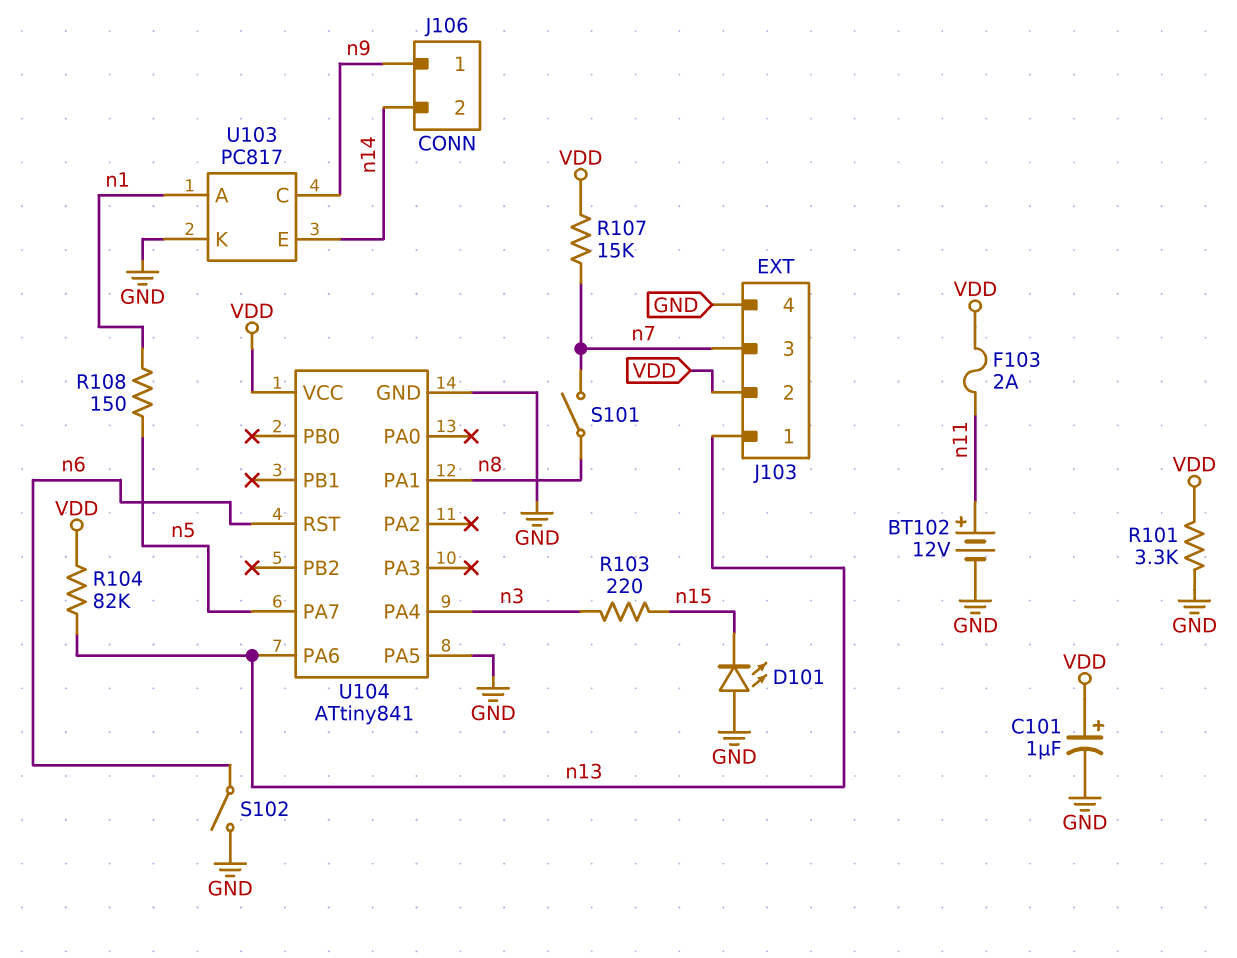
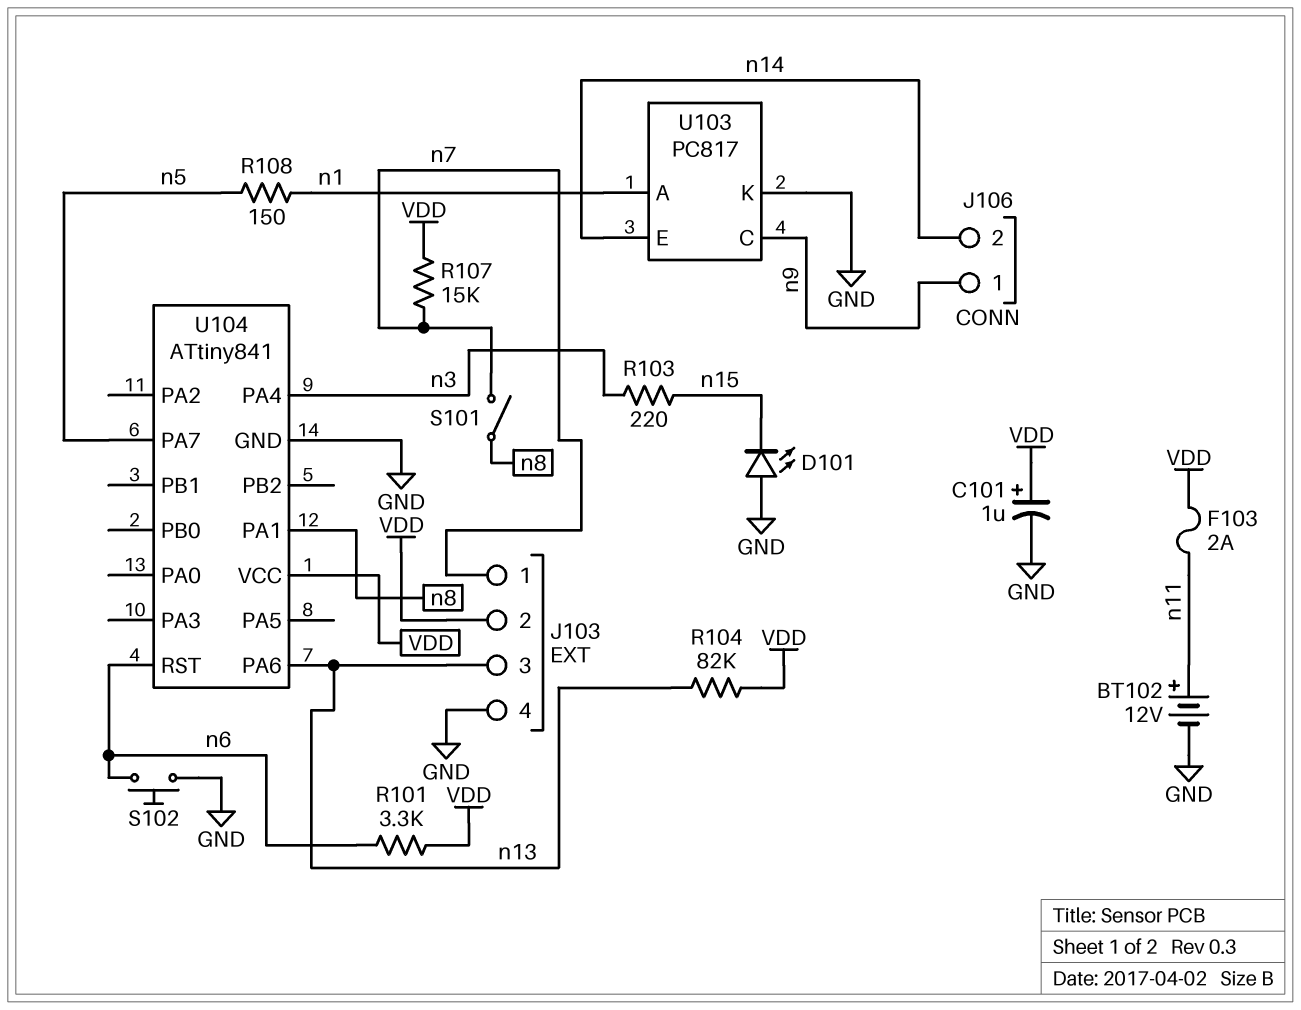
J103 pin 1: n13 -> n7
J103 pin 3: n7 -> n13
R101: 3.3k (GND, VDD) -> 3.3k (VDD, n6)
S102: switch (GND, n6) -> button (GND, n6)
U104 pin PA5: GND -> none

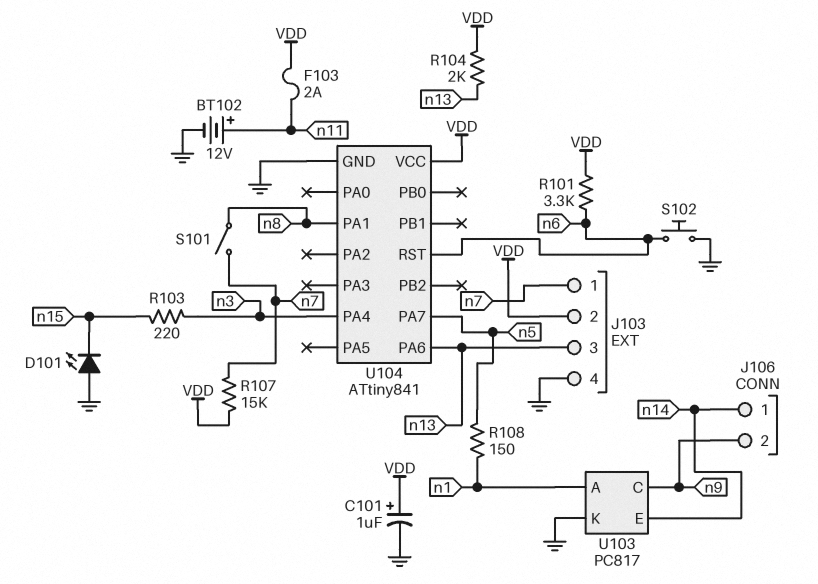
J106 pin 1: n9 -> n14
J106 pin 2: n14 -> n9
R104: 82k (VDD, n13) -> 2k (VDD, n13)

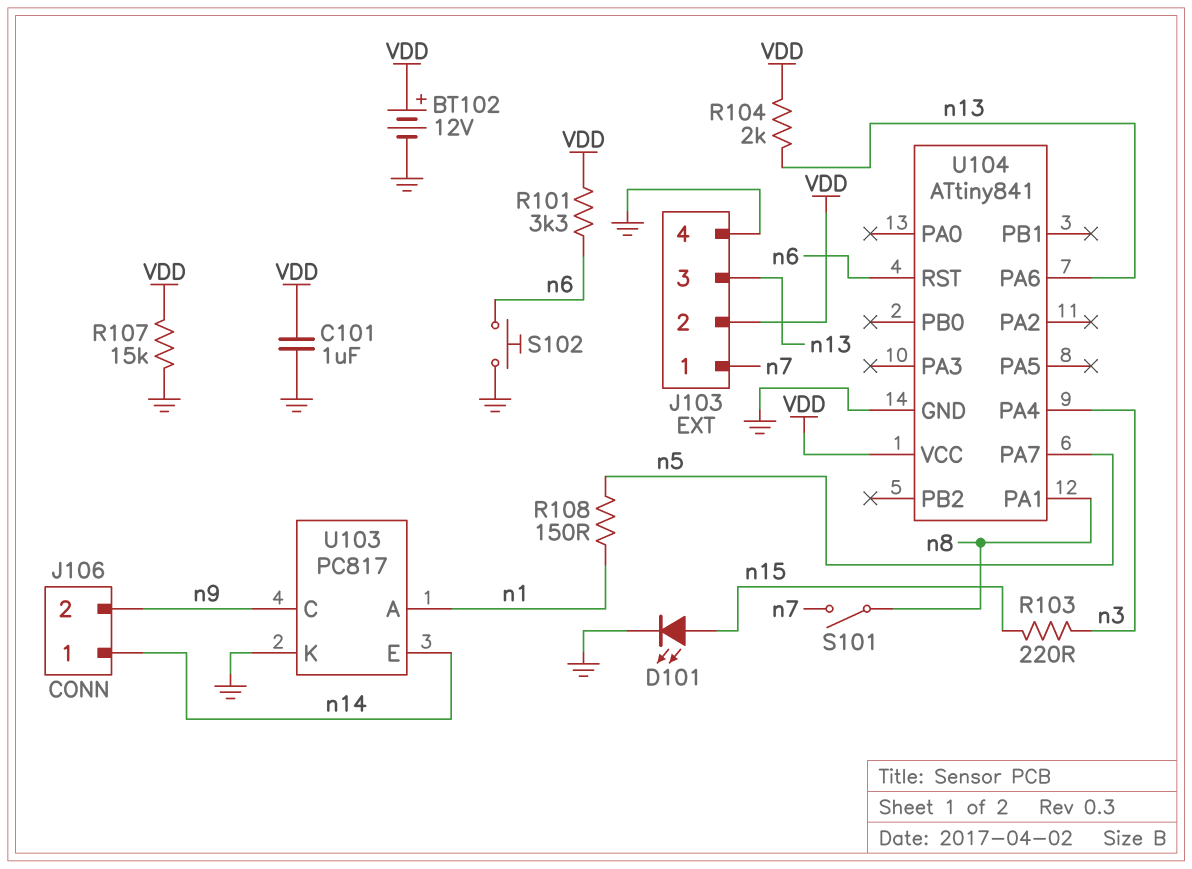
BT102: 12V (plus n11, minus GND) -> 12V (plus VDD, minus GND)
C101: 1uF (plus VDD, minus GND) -> 1uF (GND, VDD)
D101: LED (A GND, K n15) -> LED (A n15, K GND)
F103: 2A (VDD, n11) -> none
R107: 15k (VDD, n7) -> 15k (GND, VDD)

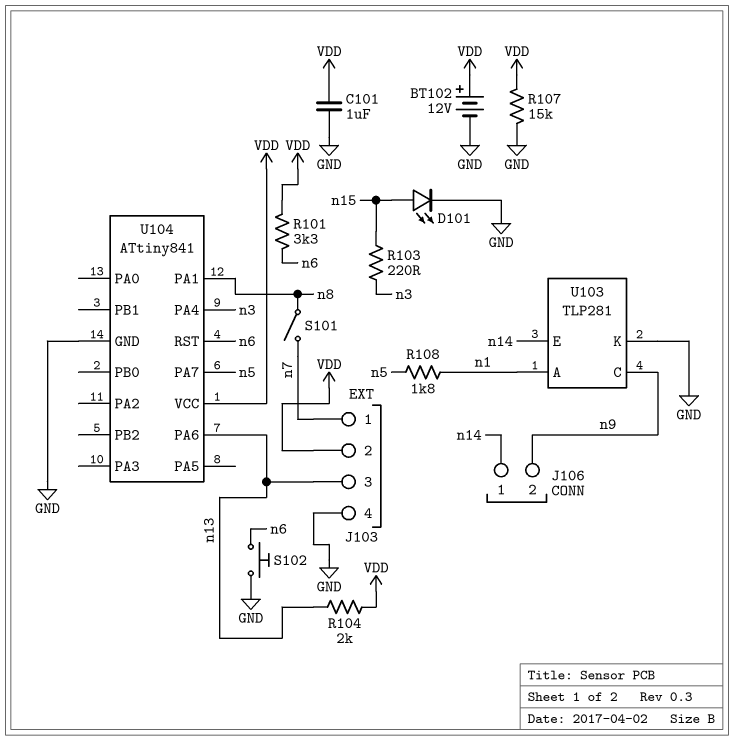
R108: 150 (n1, n5) -> 1.8k (n1, n5)
U103: PC817 -> TLP281

